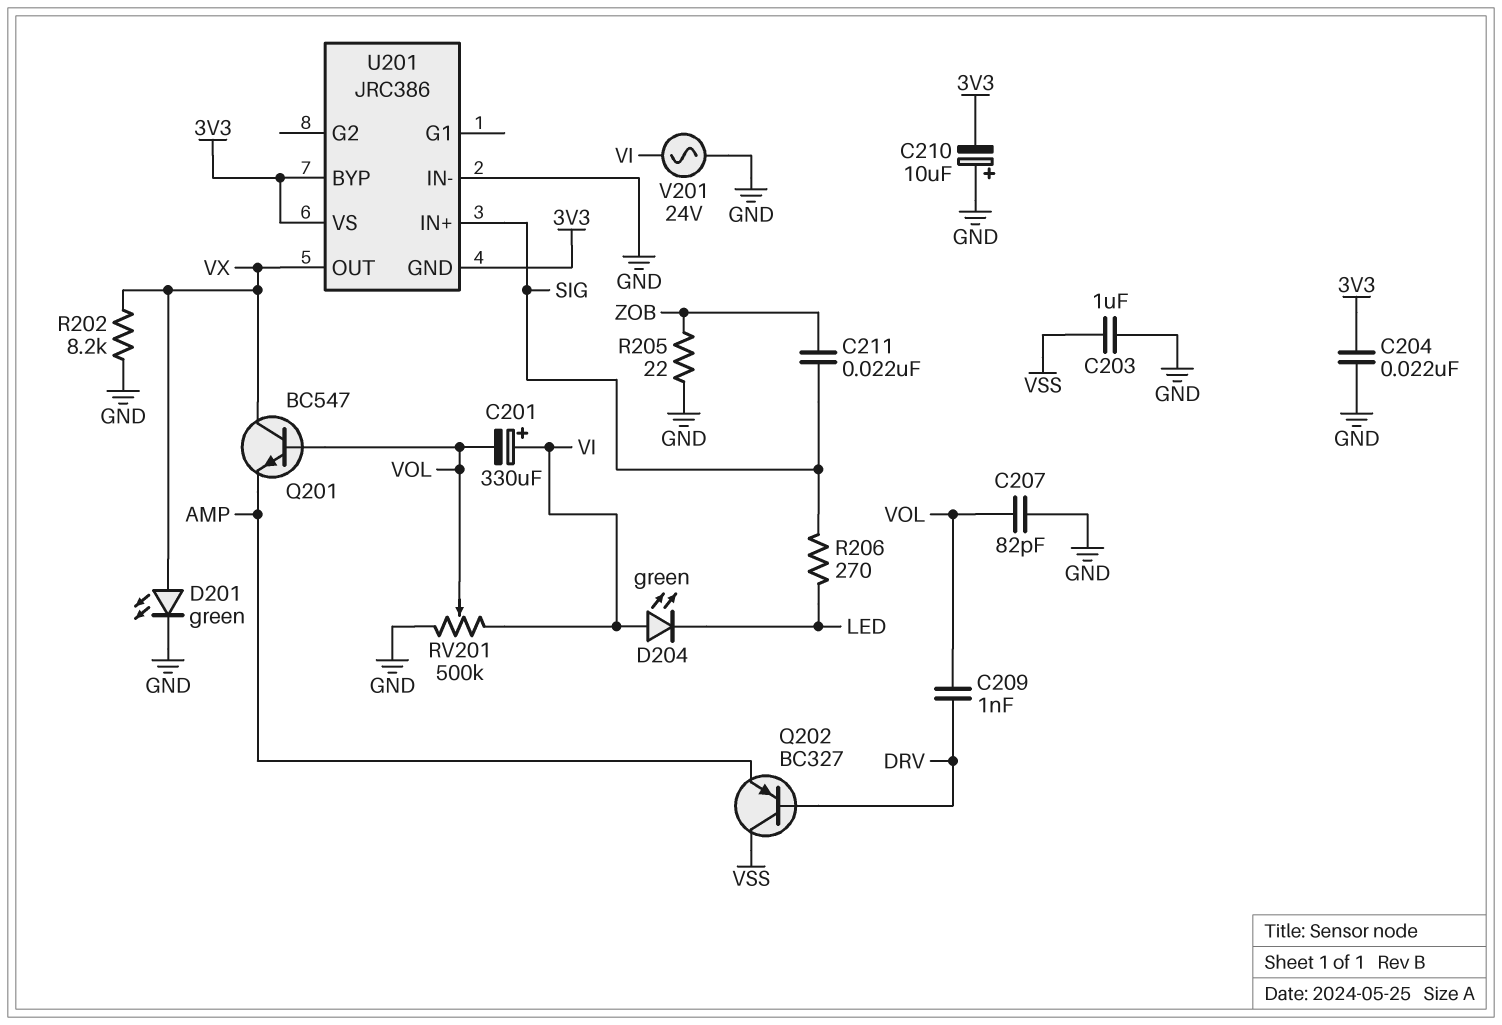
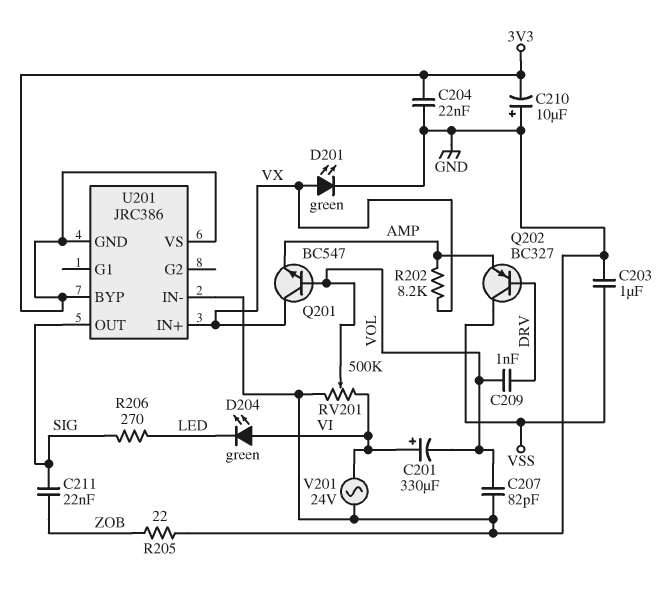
R202: 8.2k (GND, VX) -> 8.2k (AMP, VX)
U201 pin IN+: SIG -> VX
U201 pin OUT: VX -> SIG

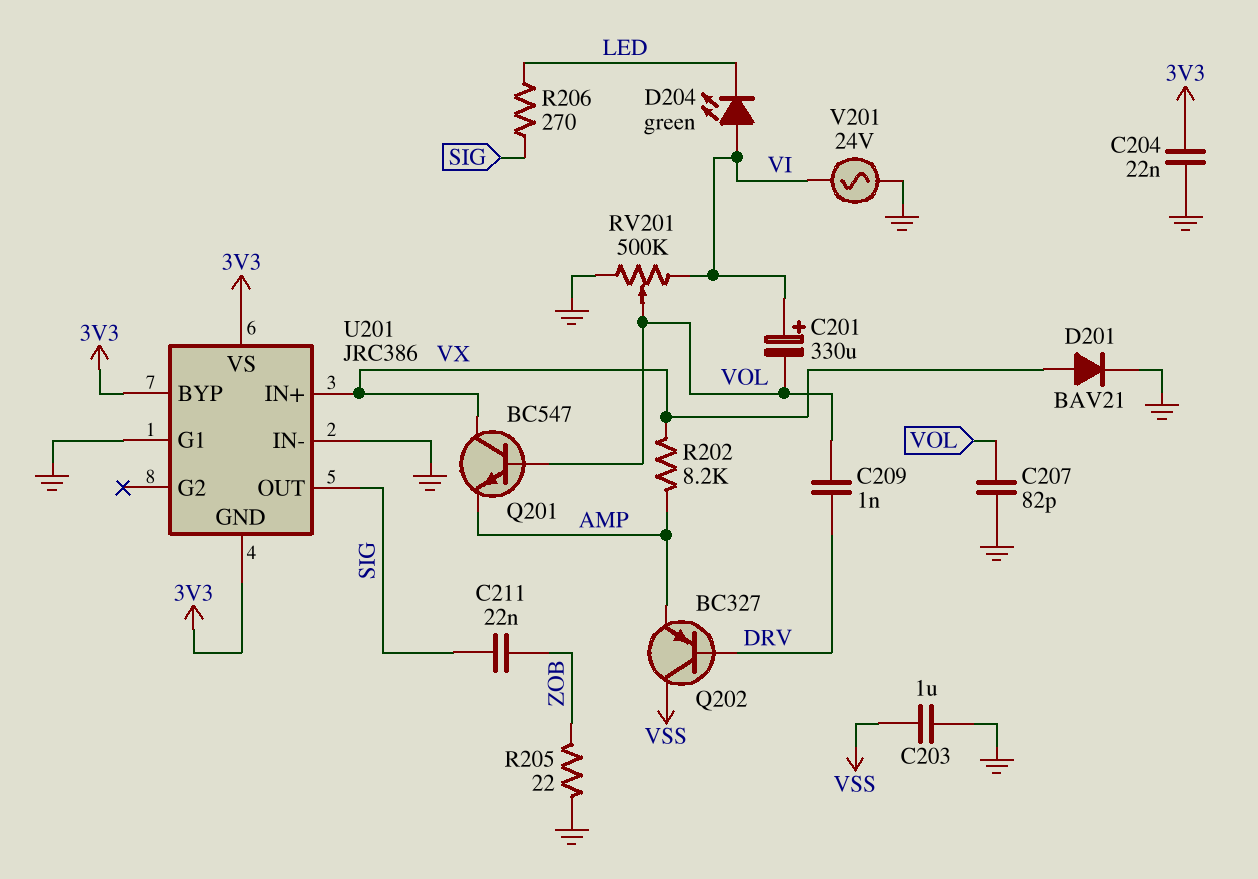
C210: 10uF (plus GND, minus 3V3) -> none
D201: LED green (A VX, K GND) -> diode BAV21 (A VX, K GND)
U201 pin G1: none -> GND

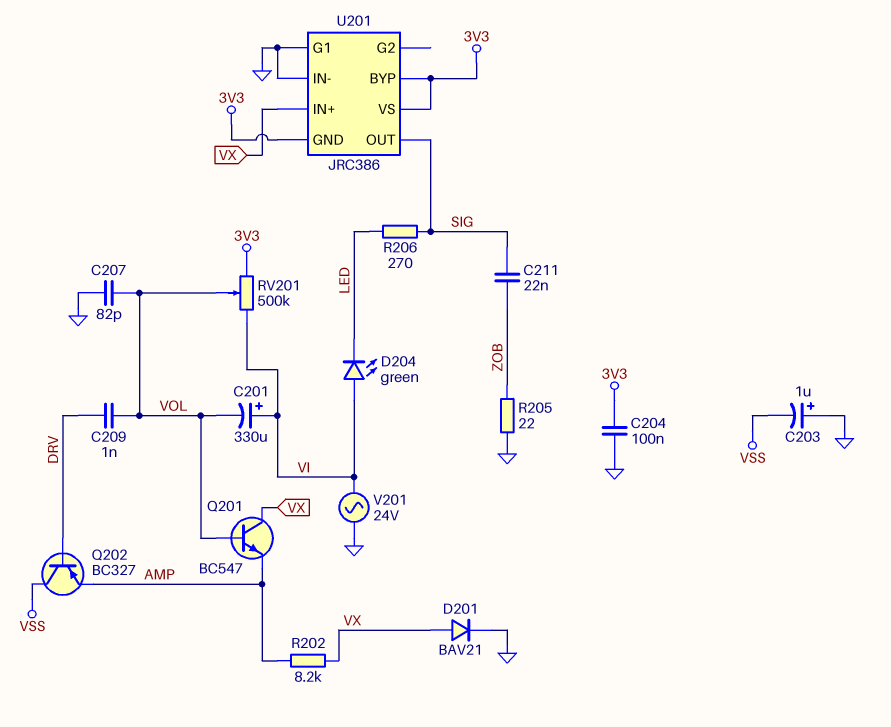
C203: 1uF (GND, VSS) -> 1uF (plus GND, minus VSS)
C204: 22nF (3V3, GND) -> 100nF (3V3, GND)
RV201: 500k (GND, VI, wiper VOL) -> 500k (3V3, VI, wiper VOL)

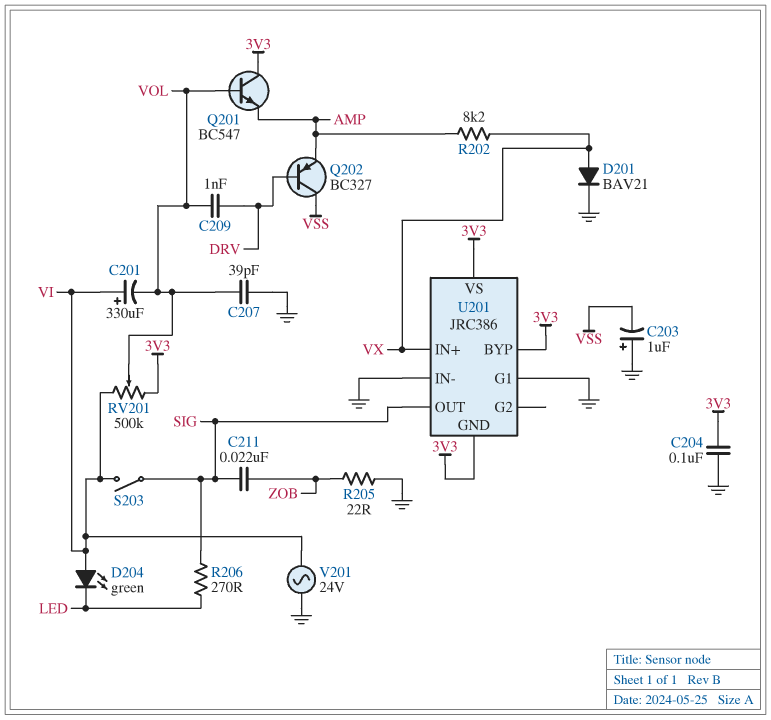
C207: 82pF (GND, VOL) -> 39pF (GND, VOL)
Q201: NPN BC547 (B VOL, C VX, E AMP) -> NPN BC547 (B VOL, C 3V3, E AMP)
S203: none -> switch (SIG, VI)

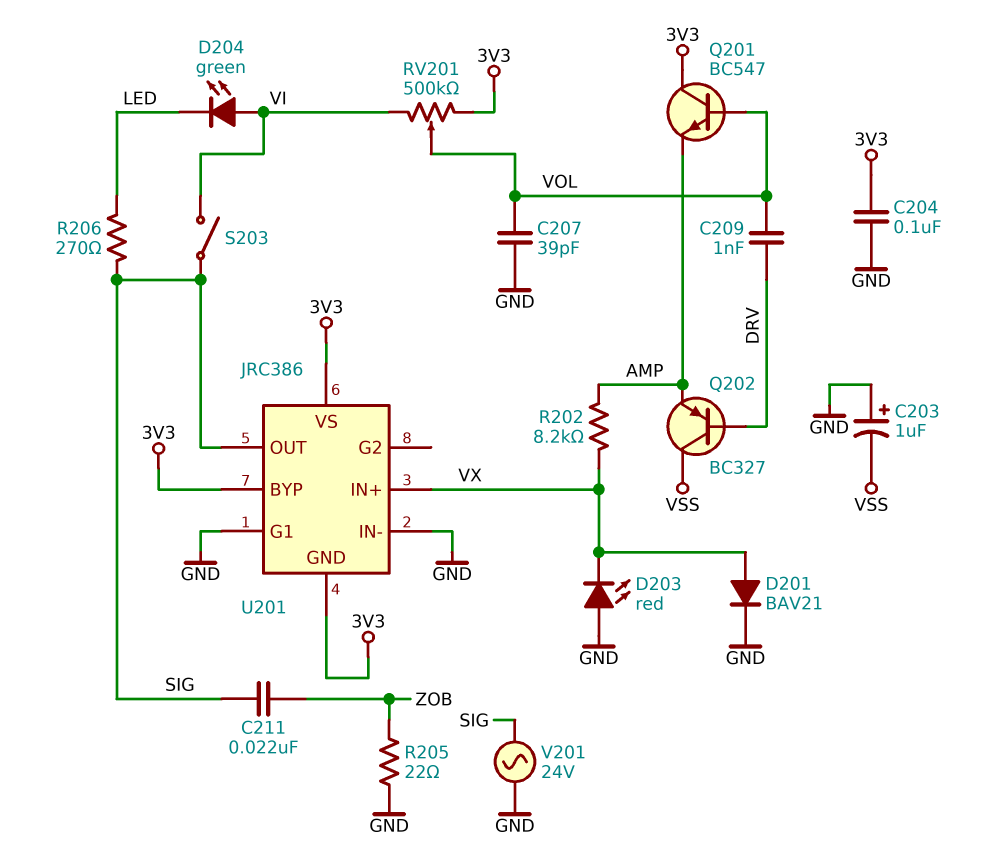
C201: 330uF (plus VI, minus VOL) -> none
D203: none -> LED red (A GND, K VX)
V201: AC 24V (GND, VI) -> AC 24V (GND, SIG)

